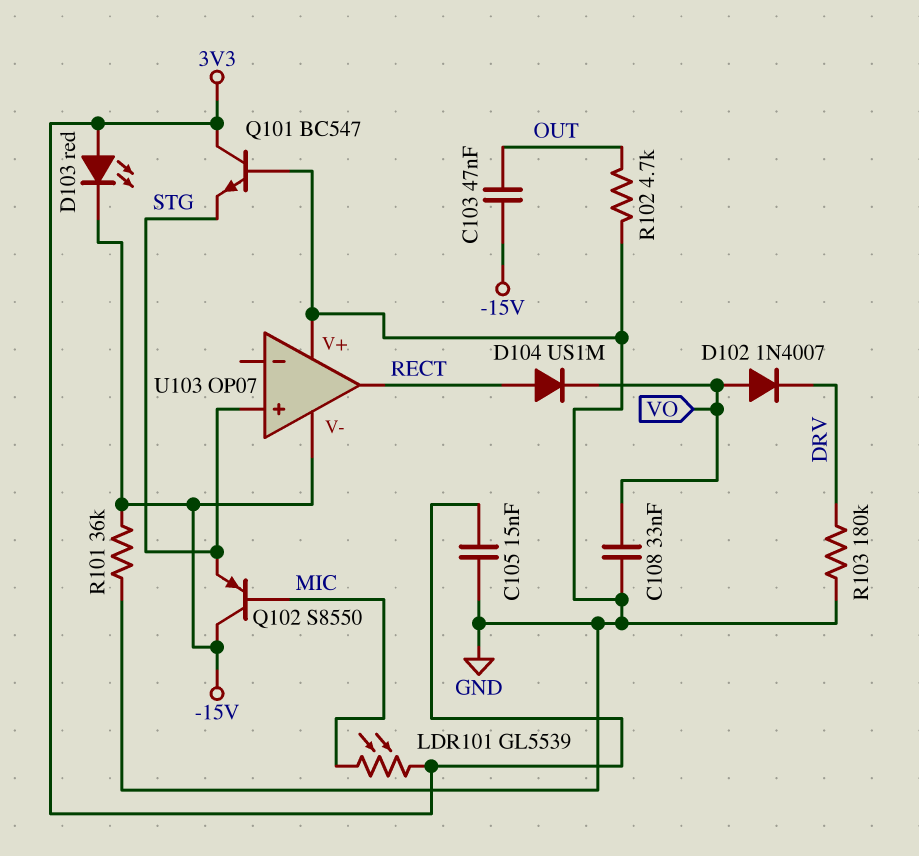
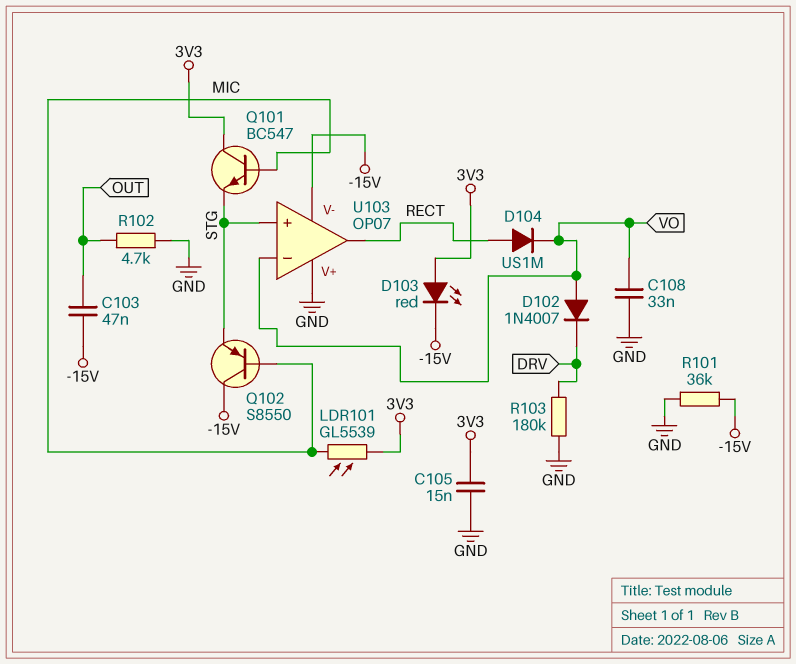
Q101: NPN BC547 (B GND, C 3V3, E STG) -> NPN BC547 (B MIC, C 3V3, E STG)
U103 pin in-: none -> VO

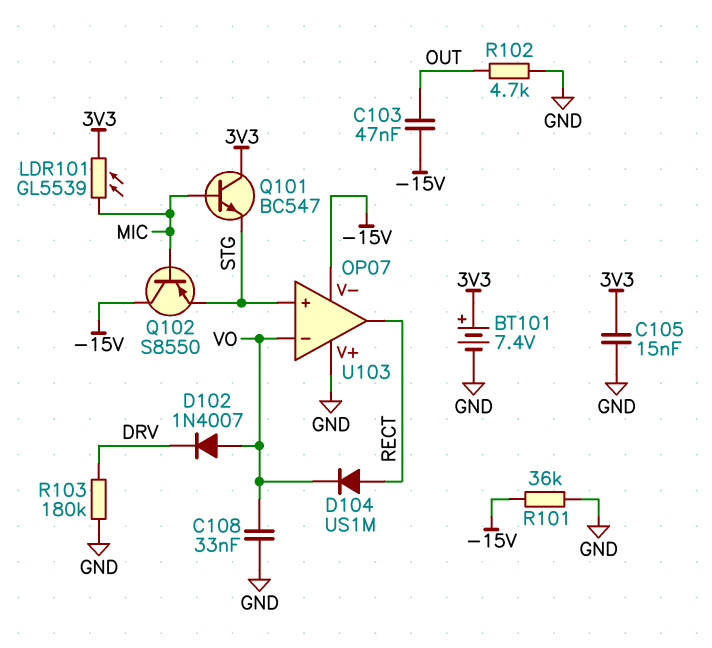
BT101: none -> 7.4V (plus 3V3, minus GND)
D103: LED red (A 3V3, K -15V) -> none

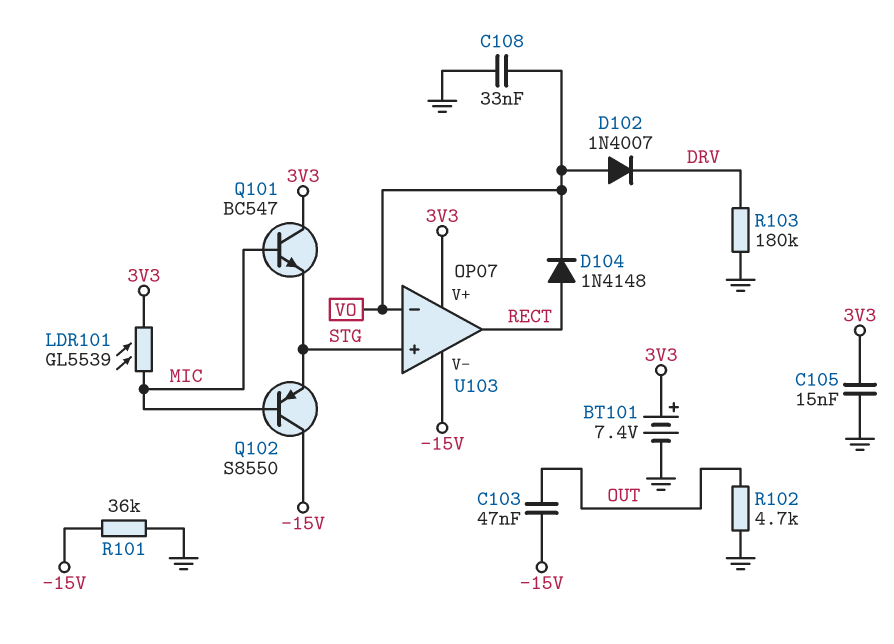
D104: diode US1M (A RECT, K VO) -> diode 1N4148 (A RECT, K VO)
U103 pin V+: GND -> 3V3

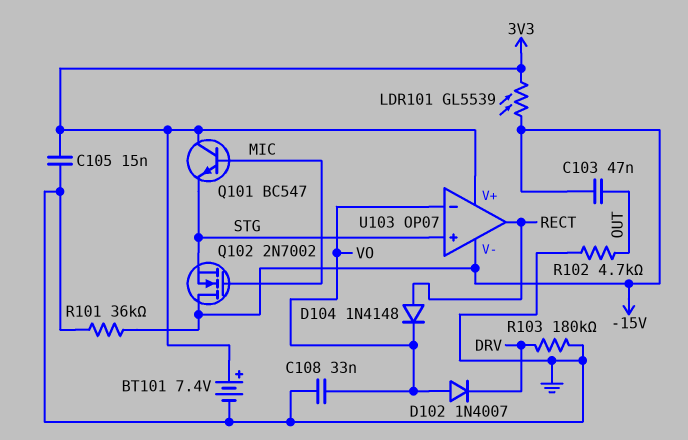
LDR101: GL5539 (3V3, MIC) -> GL5539 (-15V, 3V3)
Q102: PNP S8550 (B MIC, C -15V, E STG) -> NMOS 2N7002 (G MIC, D -15V, S STG)

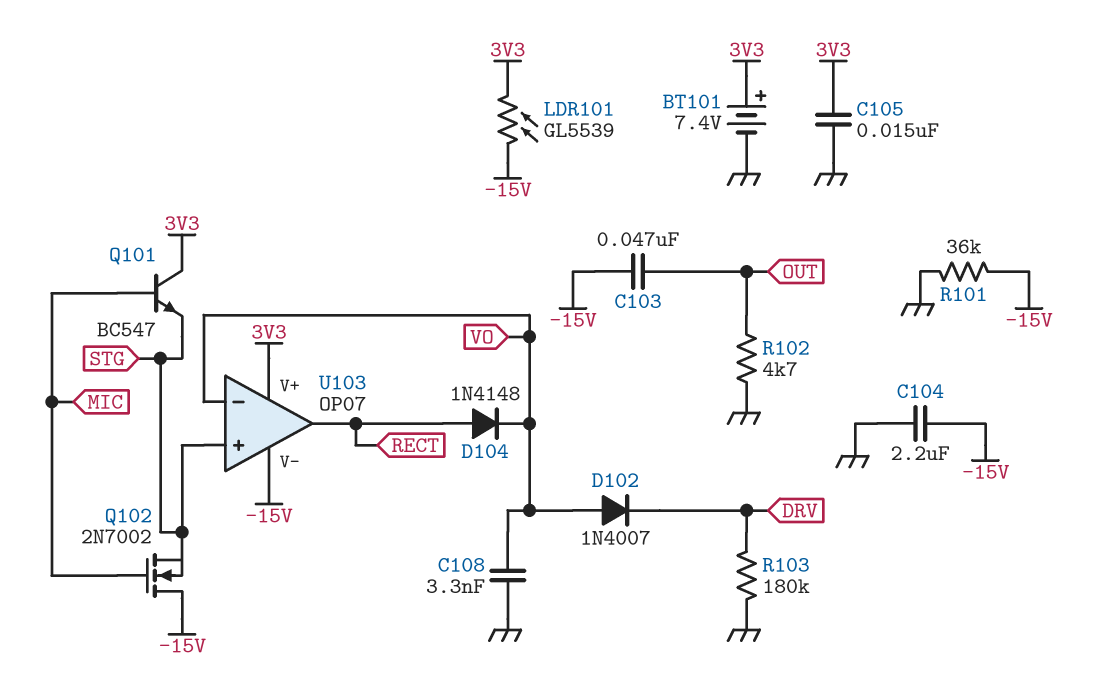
C104: none -> 2.2uF (-15V, GND)
C108: 33nF (GND, VO) -> 3.3nF (GND, VO)

